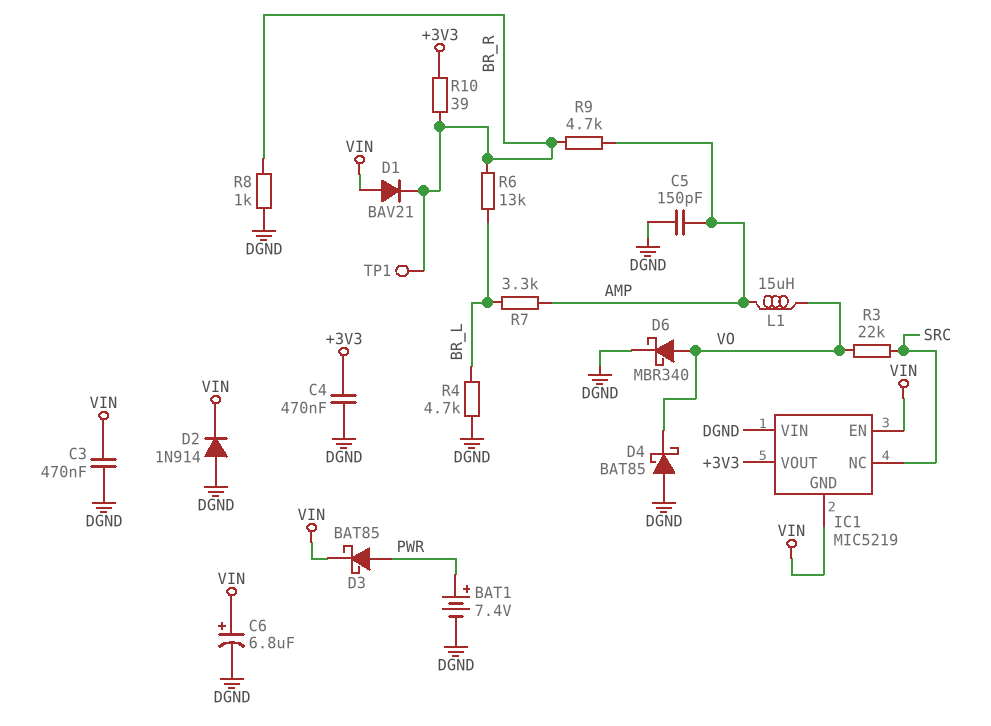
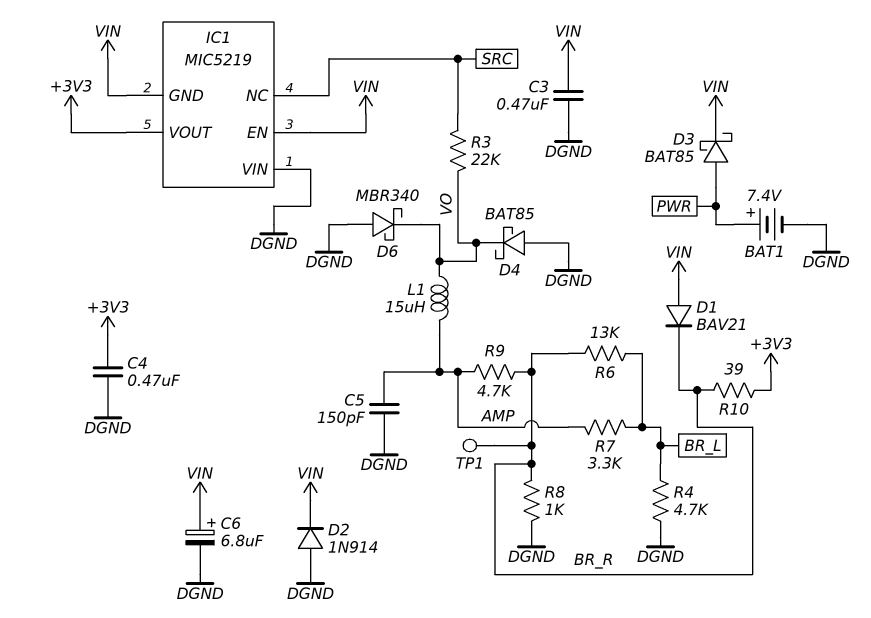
D6: schottky MBR340 (A VO, K DGND) -> schottky MBR340 (A DGND, K VO)

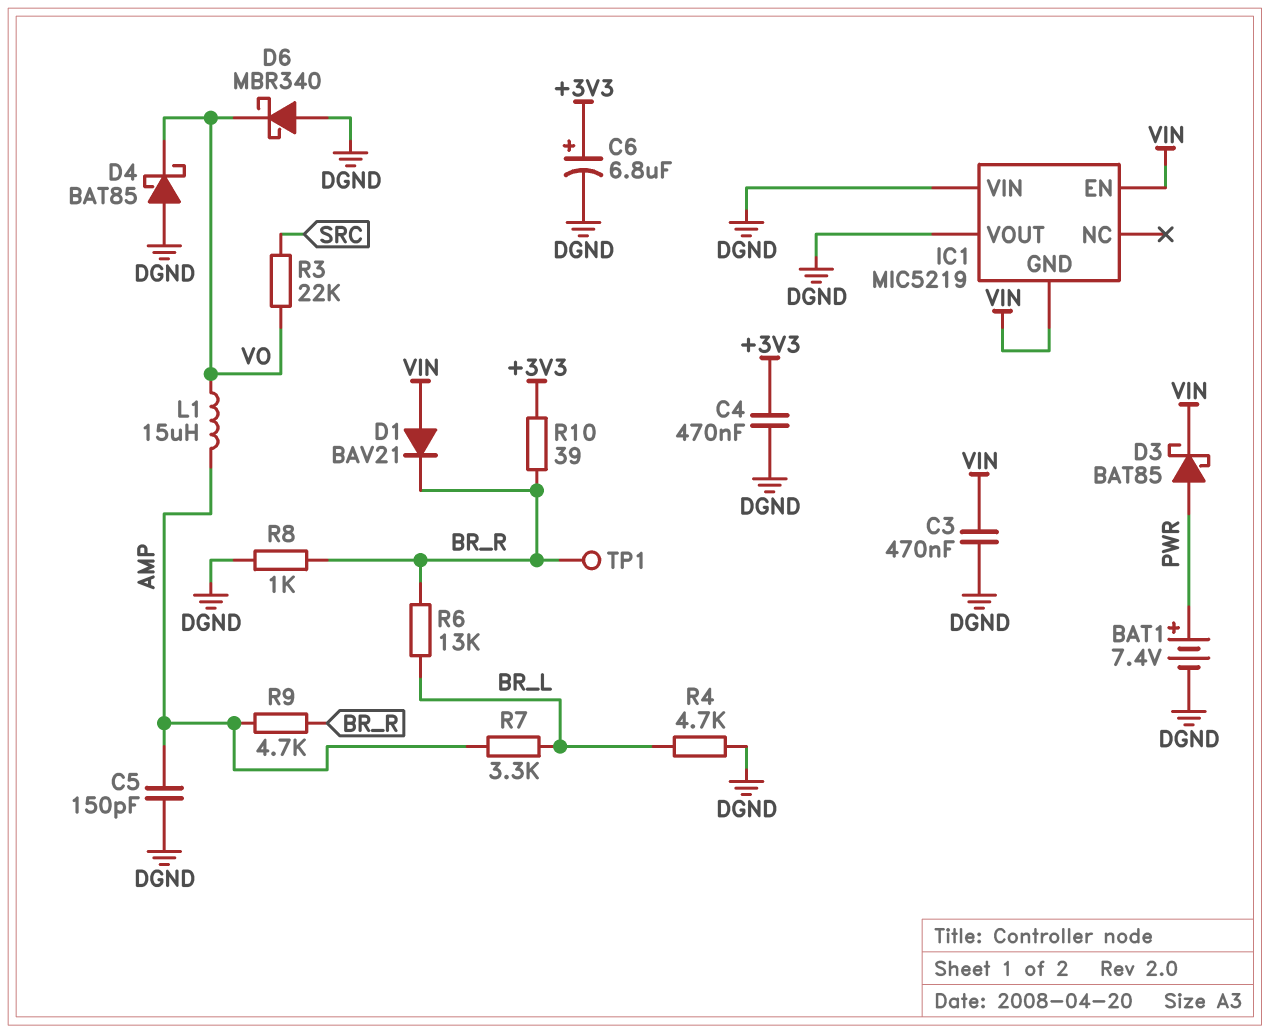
C6: 6.8uF (plus VIN, minus DGND) -> 6.8uF (plus +3V3, minus DGND)
D2: diode 1N914 (A DGND, K VIN) -> none
IC1 pin NC: SRC -> none
IC1 pin VOUT: +3V3 -> DGND

